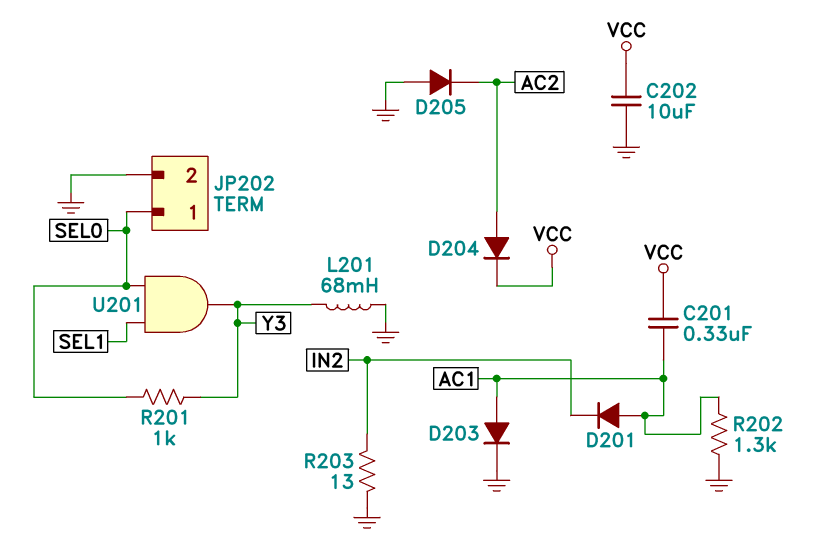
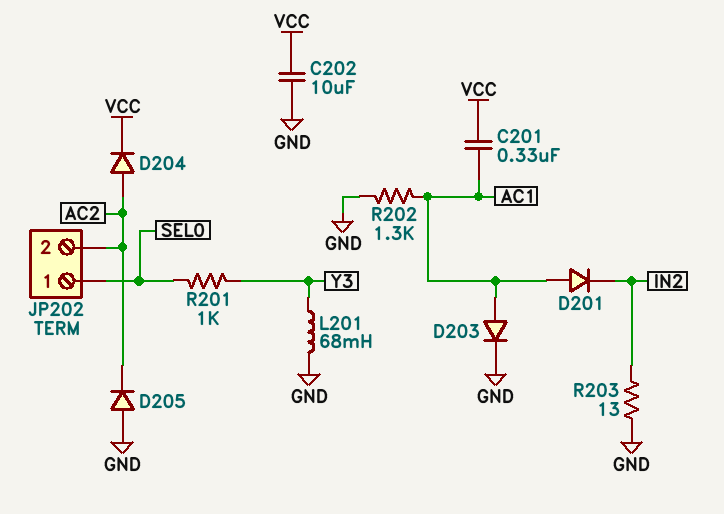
JP202 pin 2: GND -> AC2
U201: AND (in SEL0, in SEL1, out Y3) -> none

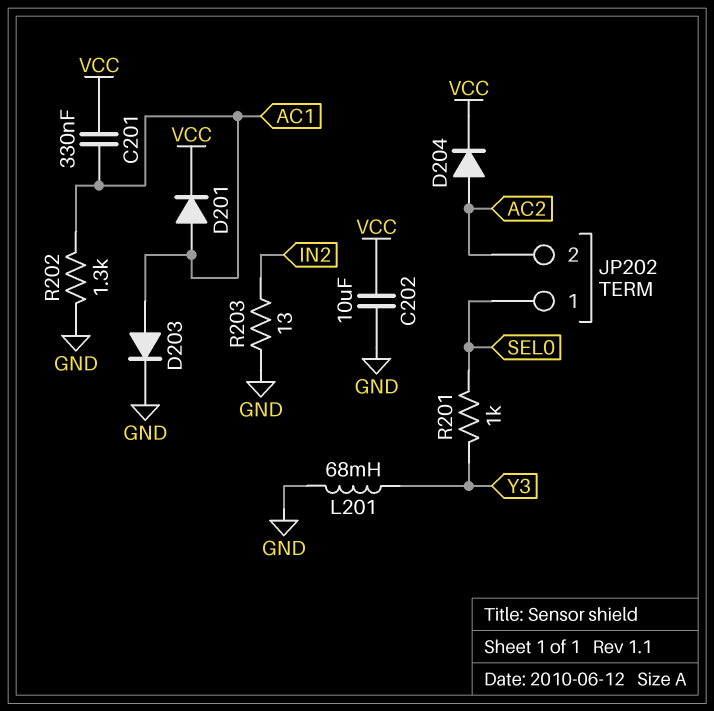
D201: diode (A AC1, K IN2) -> diode (A AC1, K VCC)
D205: diode (A GND, K AC2) -> none

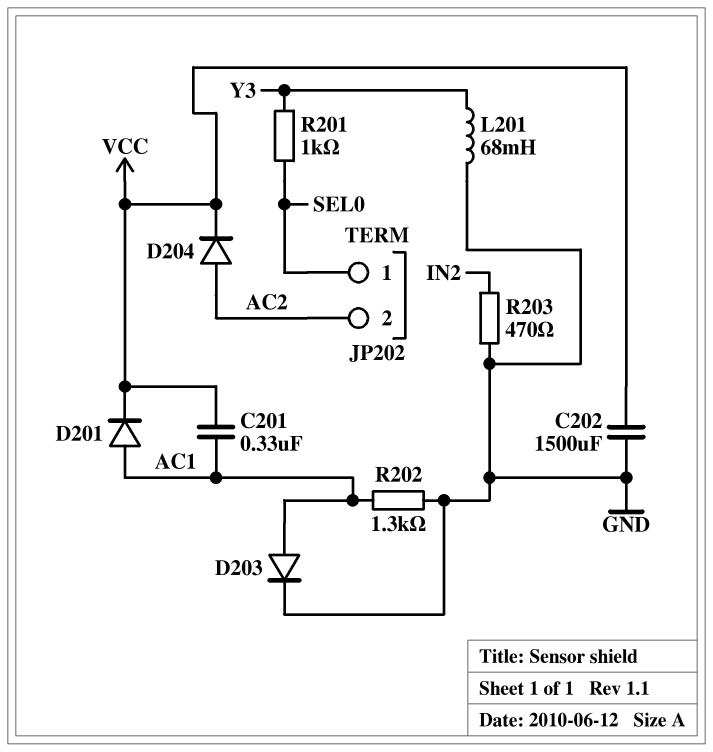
C202: 10uF (GND, VCC) -> 1500uF (GND, VCC)
R203: 13 (GND, IN2) -> 470 (GND, IN2)

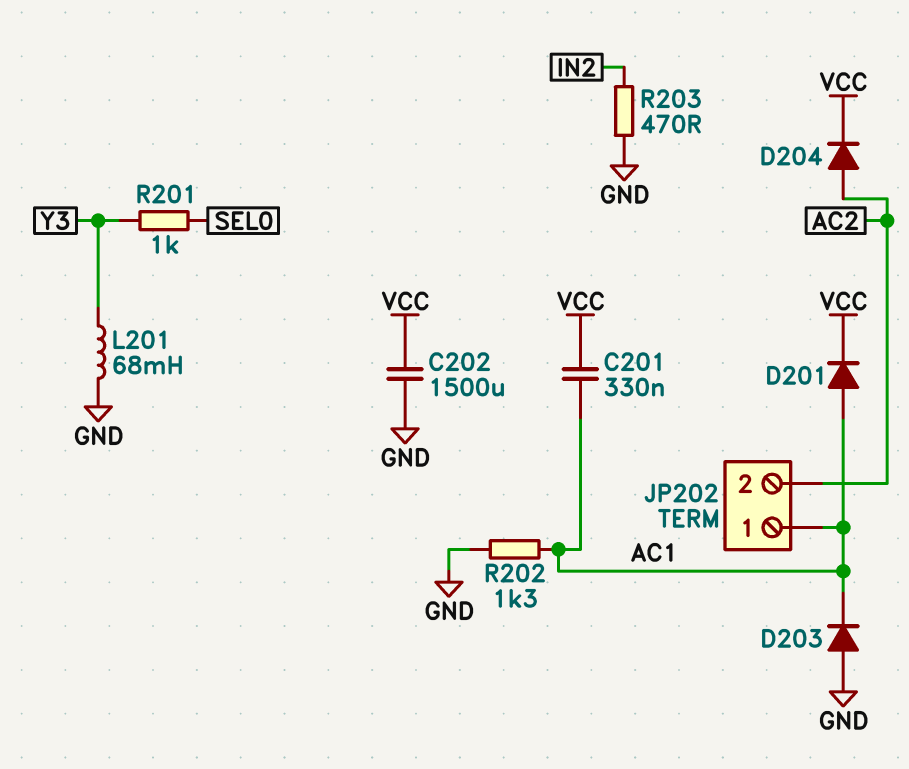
D203: diode (A AC1, K GND) -> diode (A GND, K AC1)
JP202 pin 1: SEL0 -> AC1

